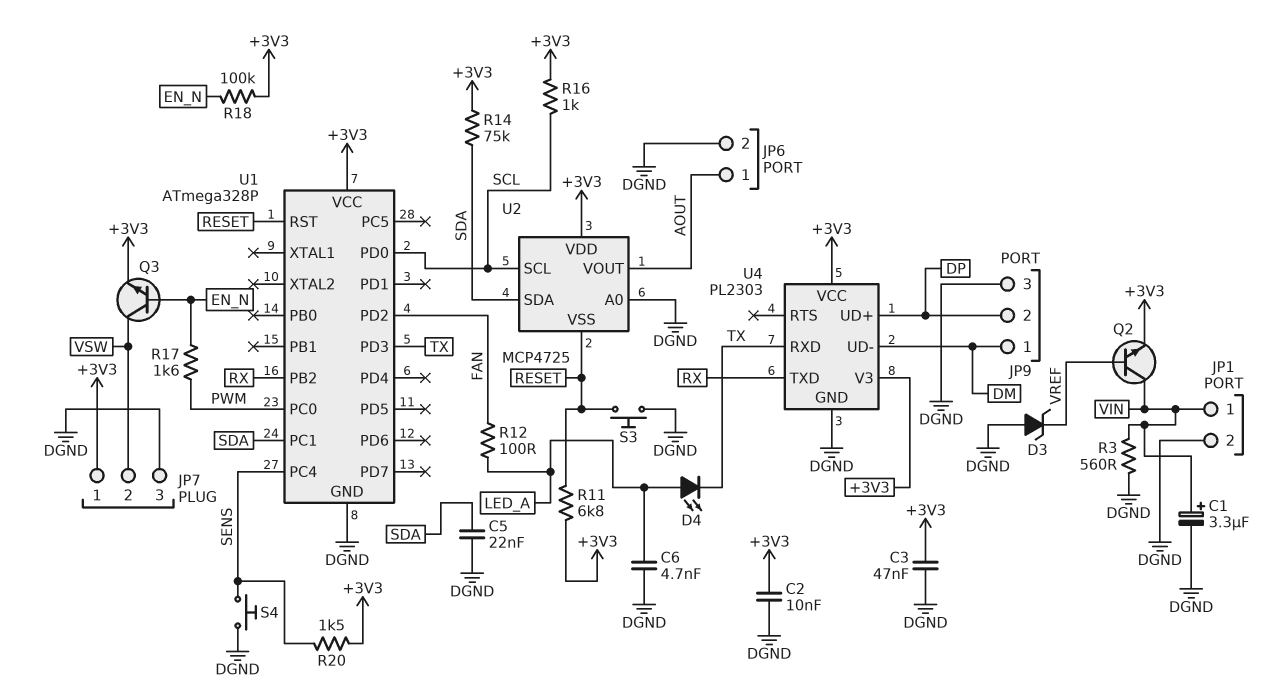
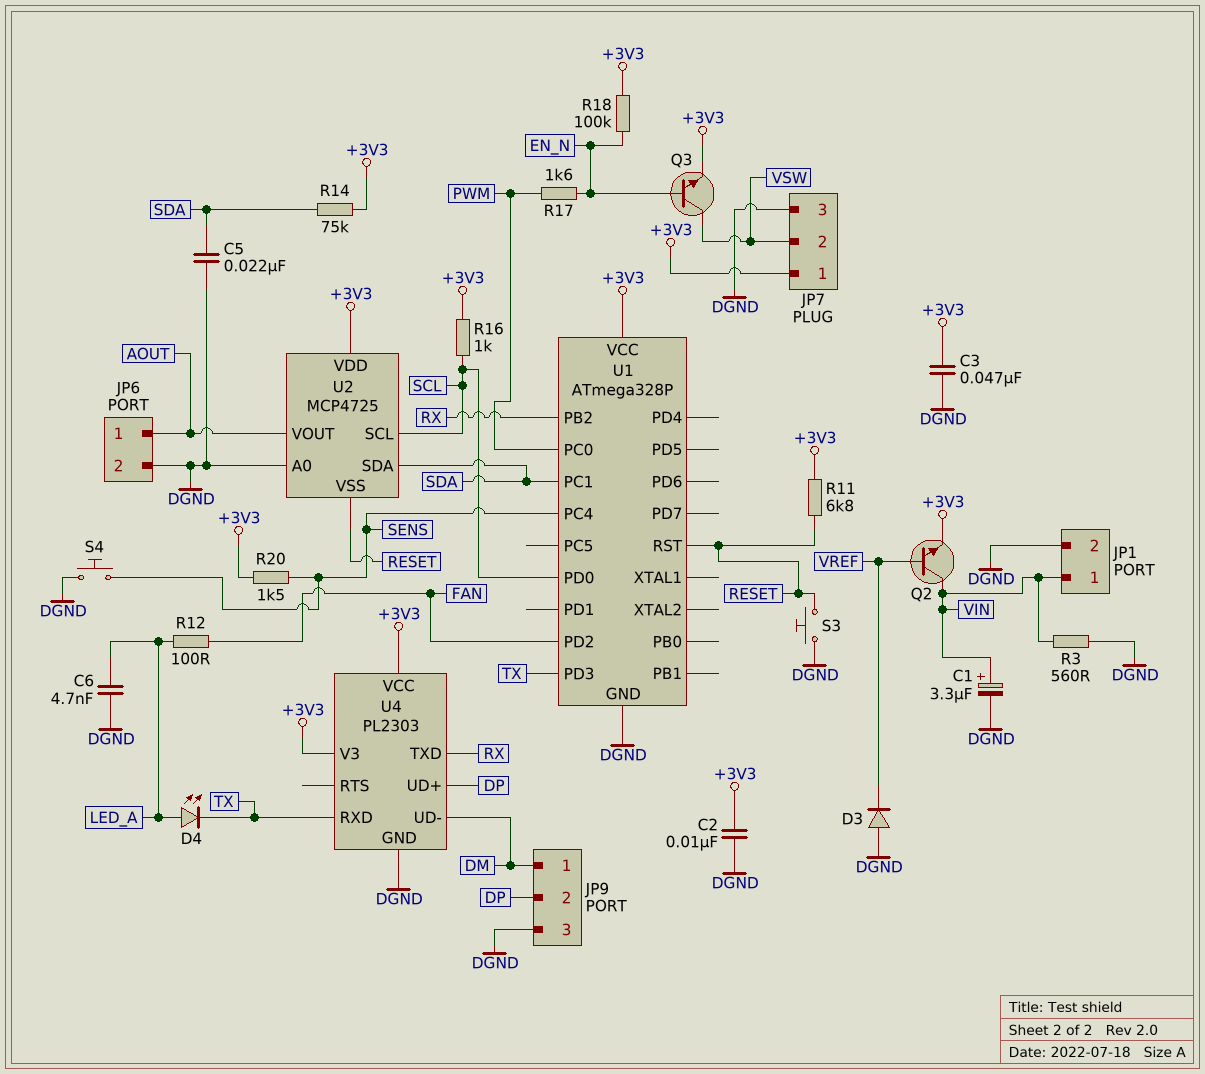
D3: zener (A DGND, K VREF) -> diode (A DGND, K VREF)

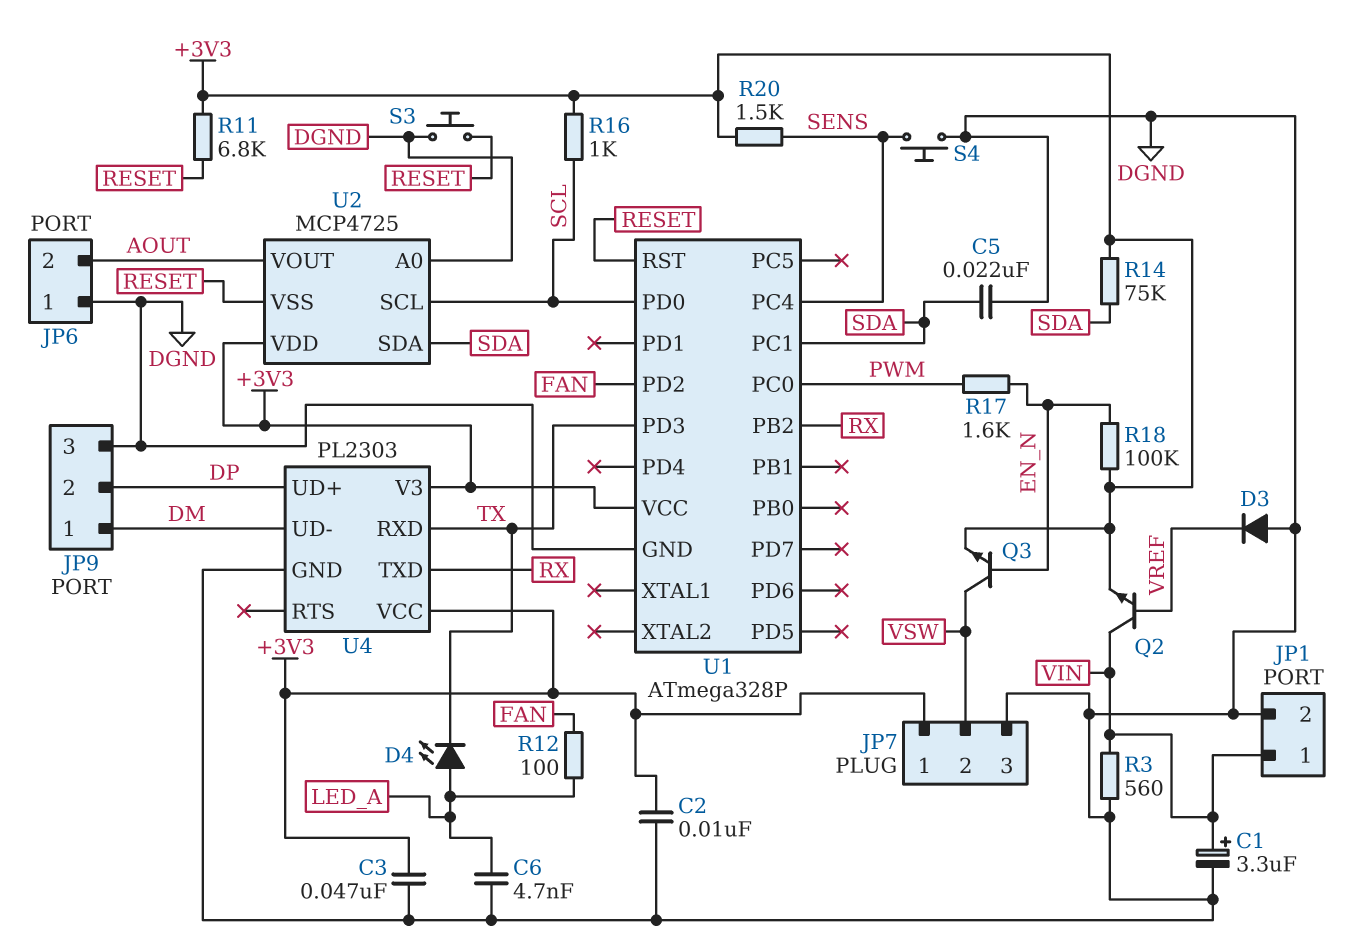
JP6 pin 1: AOUT -> DGND
JP6 pin 2: DGND -> AOUT

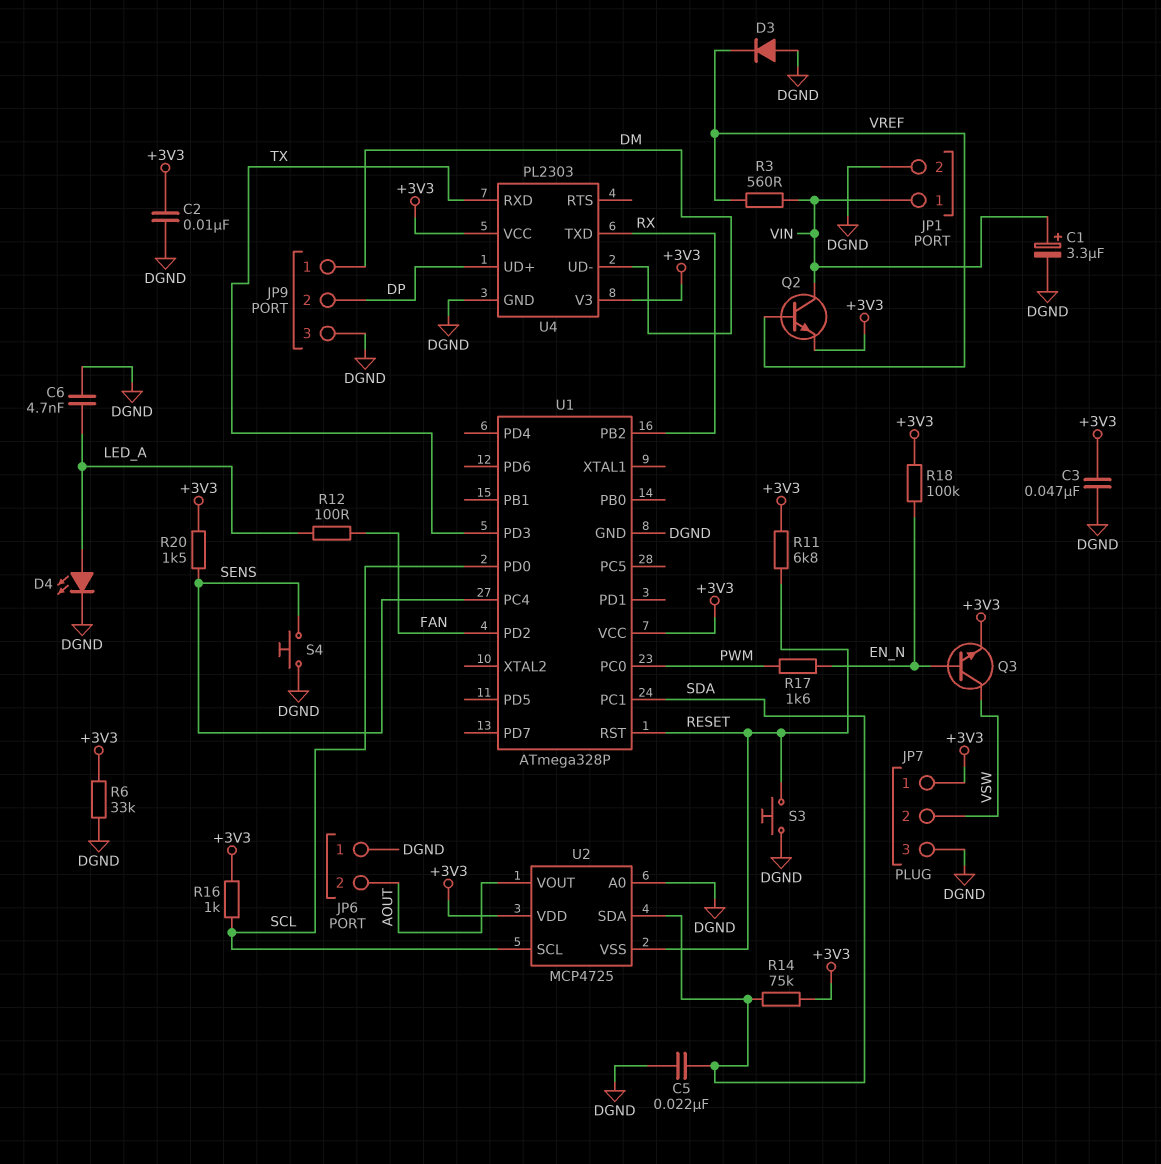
D4: LED (A LED_A, K TX) -> LED (A LED_A, K DGND)
R3: 560 (DGND, VIN) -> 560 (VIN, VREF)
R6: none -> 33k (+3V3, DGND)

